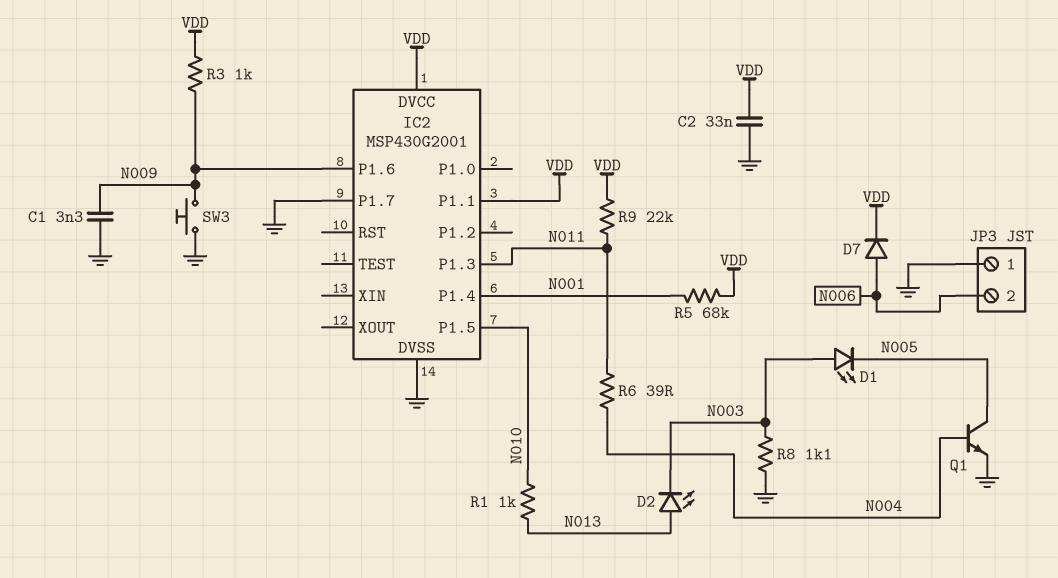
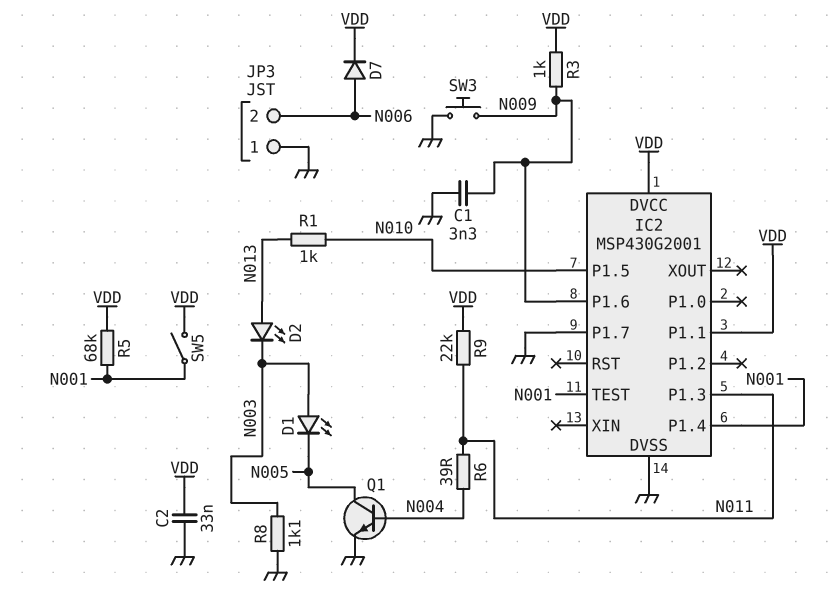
IC2 pin TEST: none -> N001
SW5: none -> switch (N001, VDD)

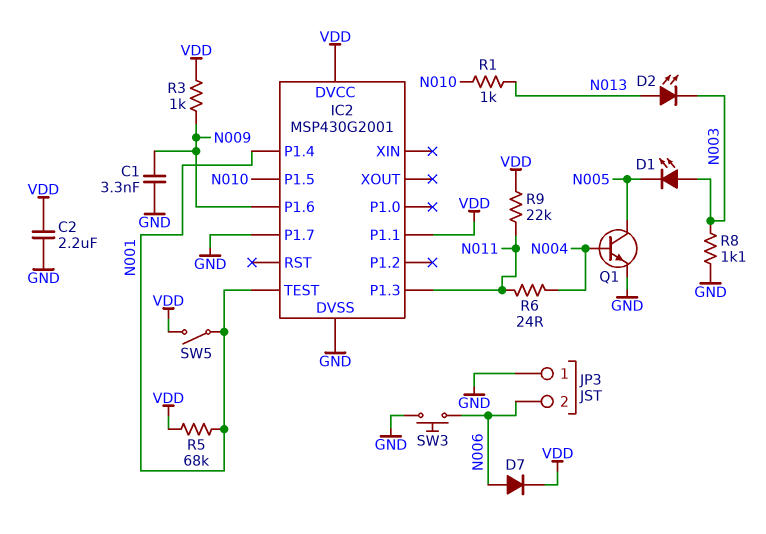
C2: 33nF (GND, VDD) -> 2.2uF (GND, VDD)
R6: 39 (N004, N011) -> 24 (N004, N011)
SW3: button (GND, N009) -> button (GND, N006)

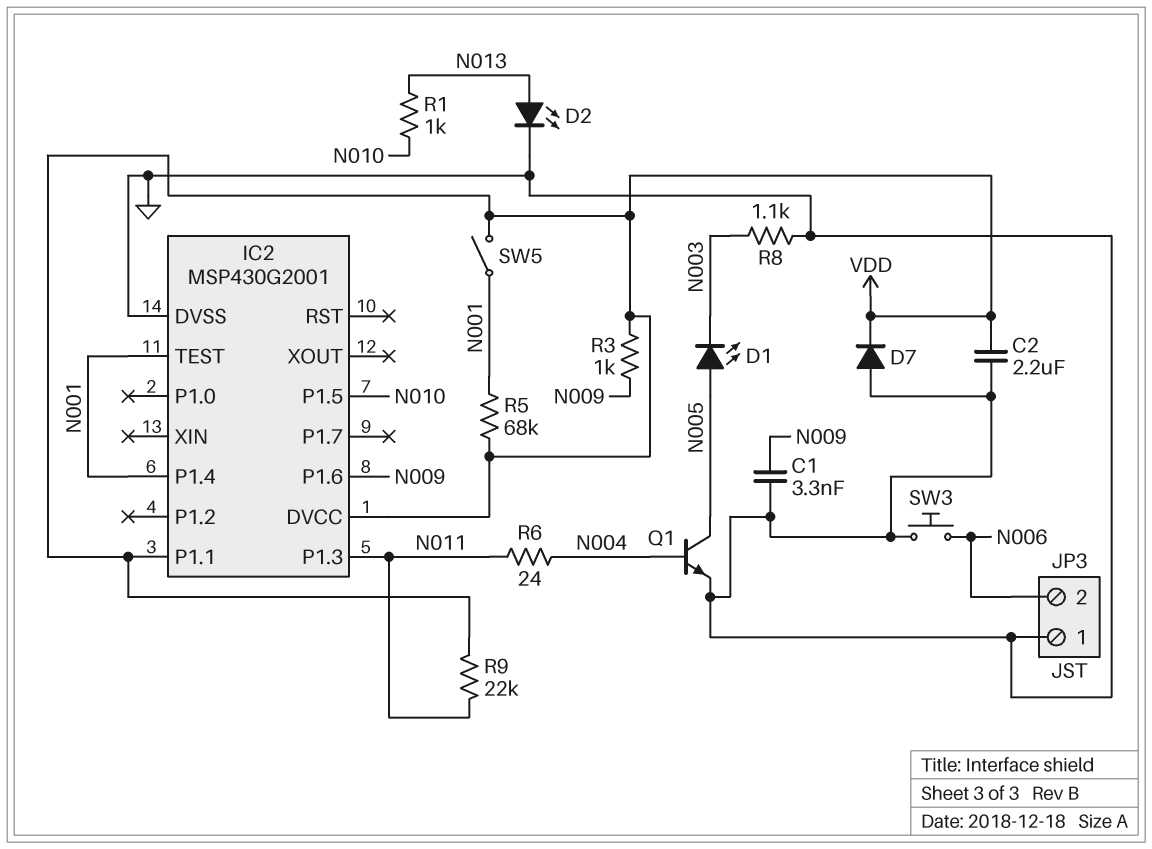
D1: LED (A N003, K N005) -> LED (A N005, K N003)
D2: LED (A N013, K N003) -> LED (A N013, K GND)
D7: diode (A N006, K VDD) -> diode (A GND, K VDD)
IC2 pin P1.7: GND -> none

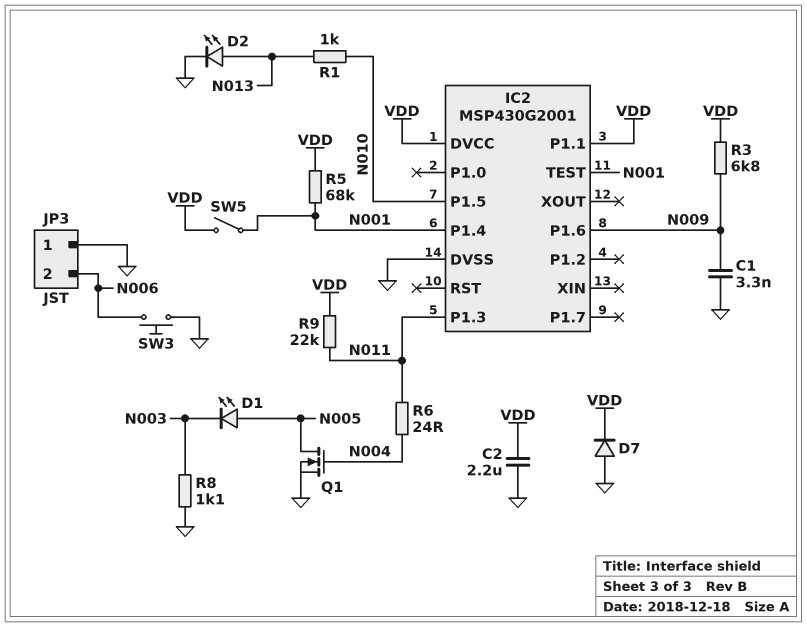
Q1: NPN (B N004, C N005, E GND) -> NMOS (G N004, D N005, S GND)
R3: 1k (N009, VDD) -> 6.8k (N009, VDD)

